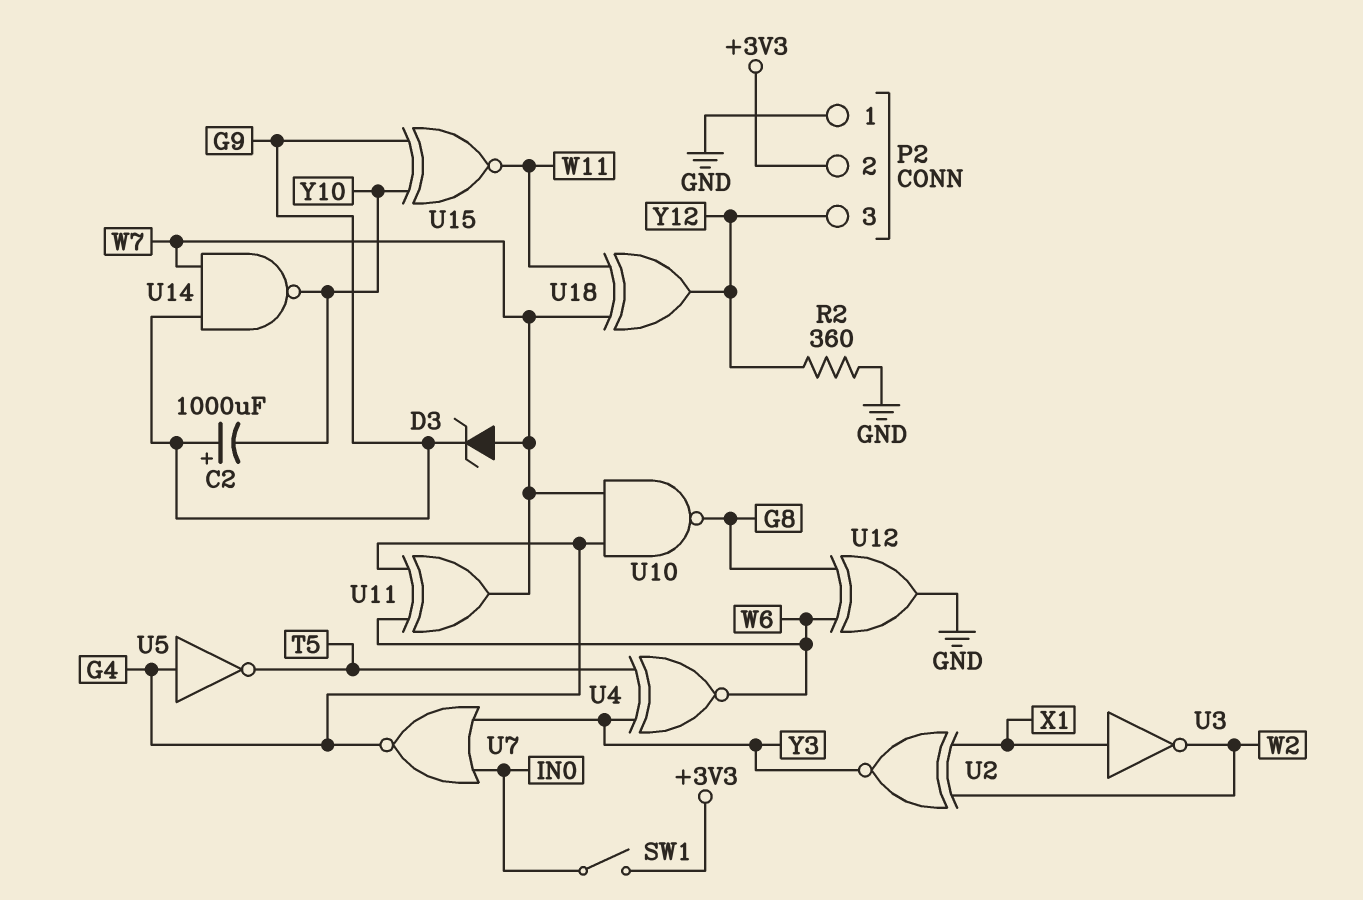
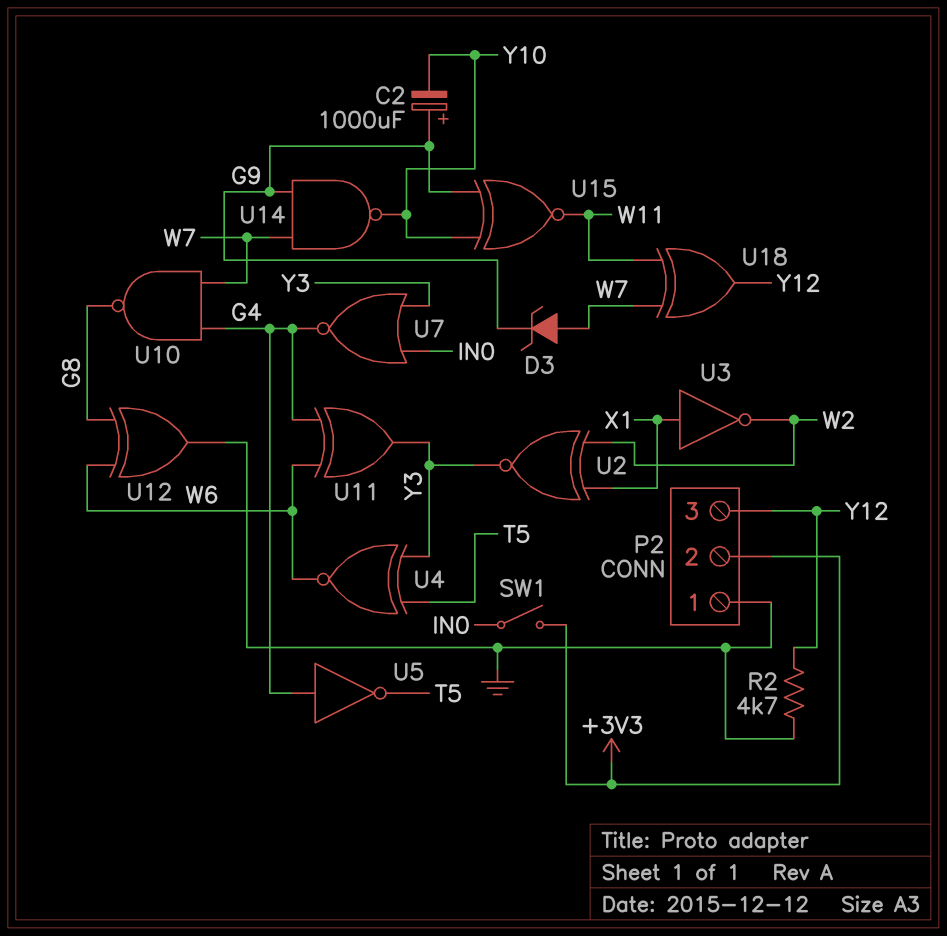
R2: 360 (GND, Y12) -> 4.7k (GND, Y12)
U11: XOR (in G4, in W6, out W7) -> XOR (in G4, in W6, out Y3)

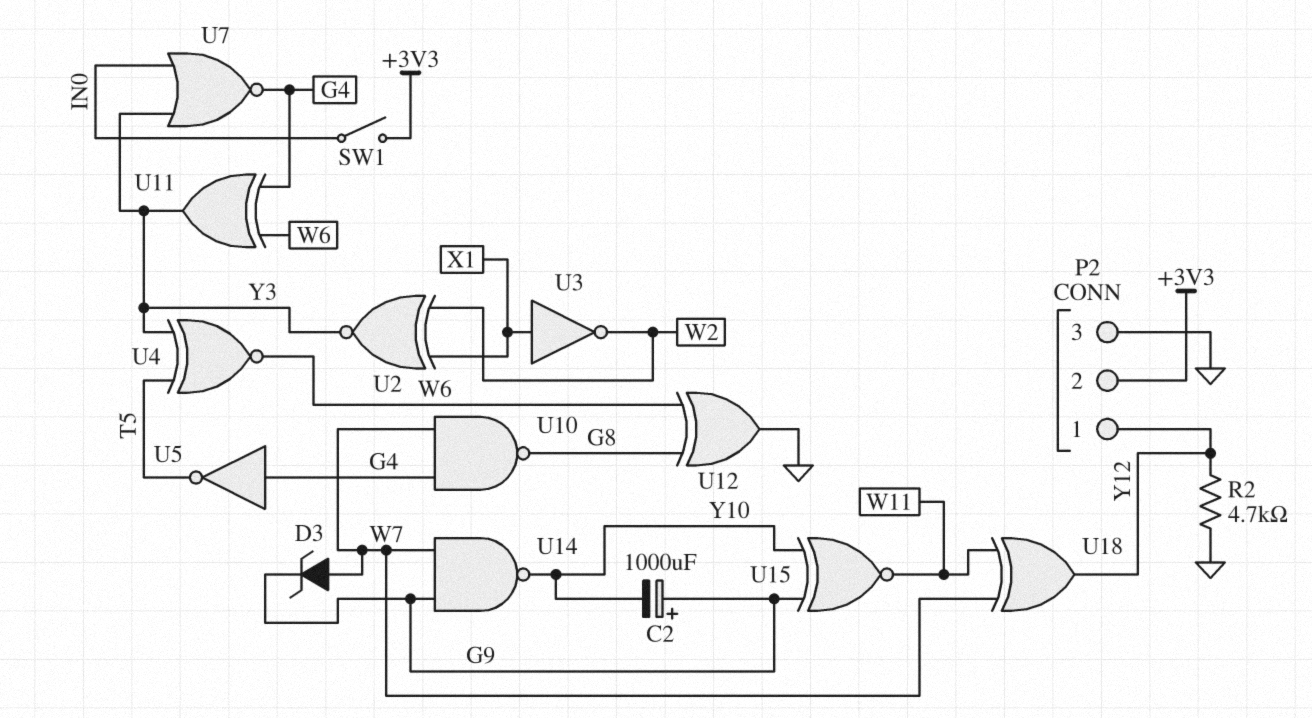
P2 pin 1: GND -> Y12
P2 pin 3: Y12 -> GND

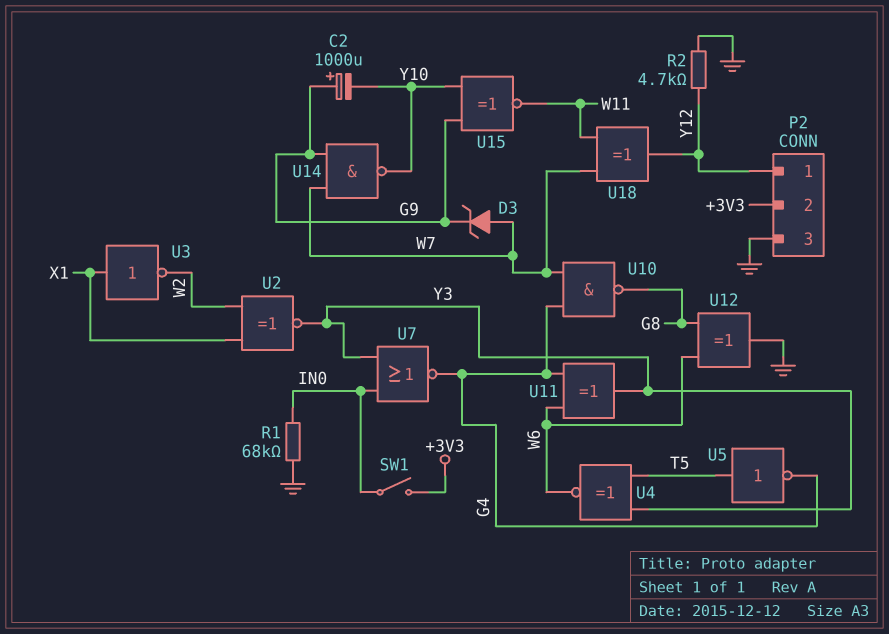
R1: none -> 68k (GND, IN0)
U5: NOT (in G4, out T5) -> NOT (in T5, out G4)

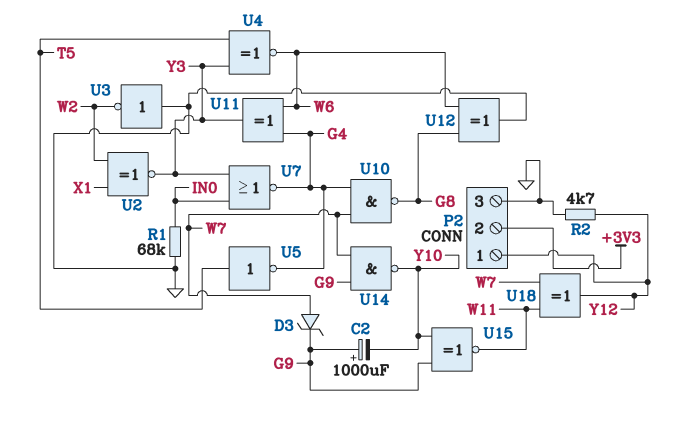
SW1: switch (+3V3, IN0) -> none
U3: NOT (in X1, out W2) -> NOT (in GND, out W2)

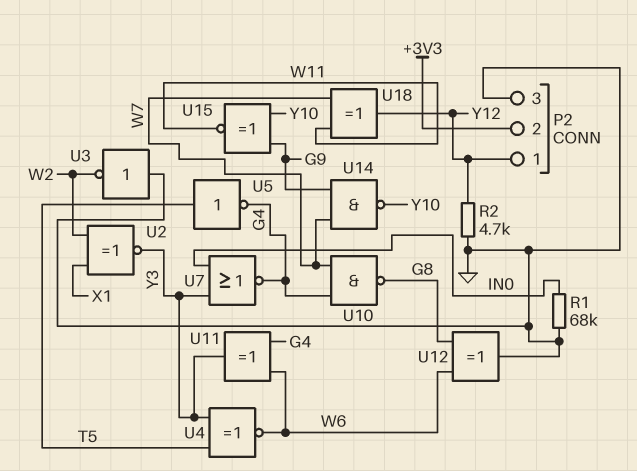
C2: 1000uF (plus G9, minus Y10) -> none
D3: zener (A W7, K G9) -> none

